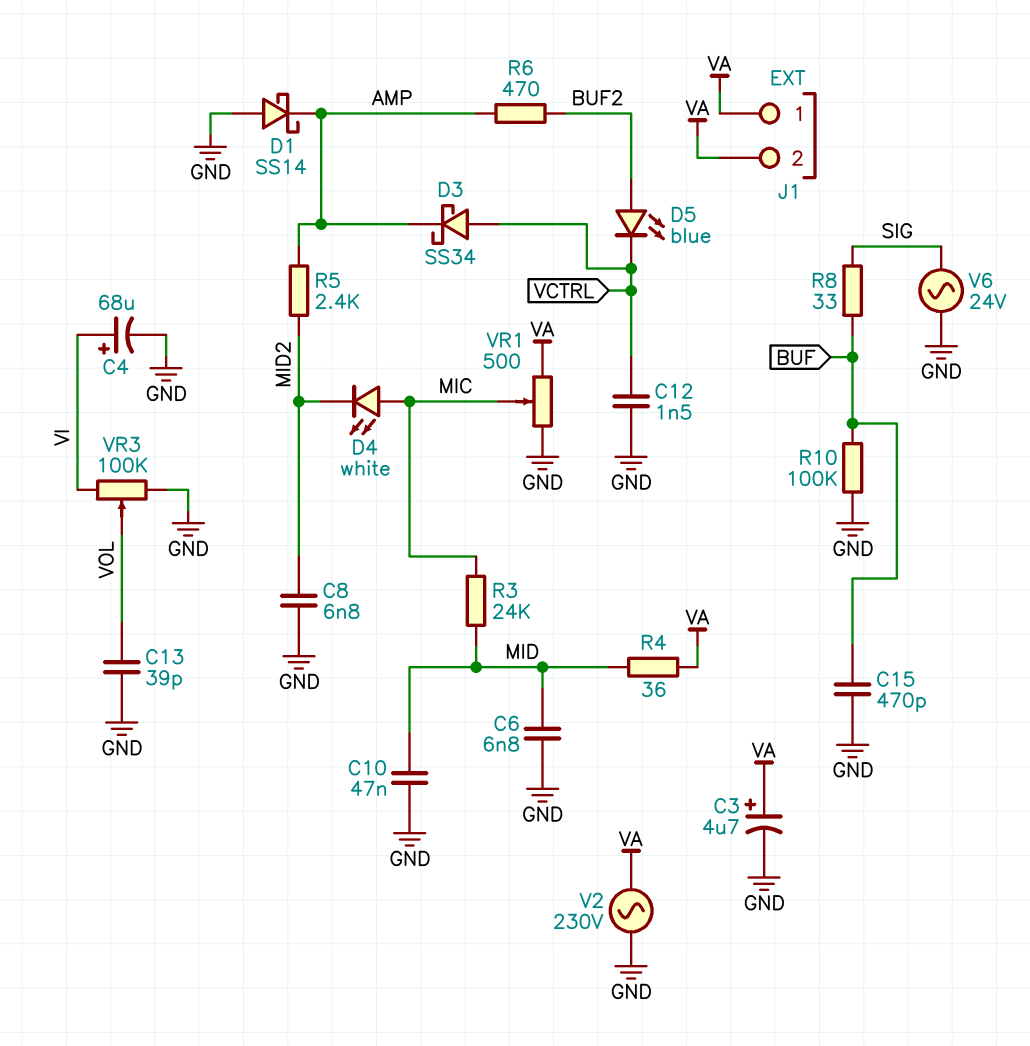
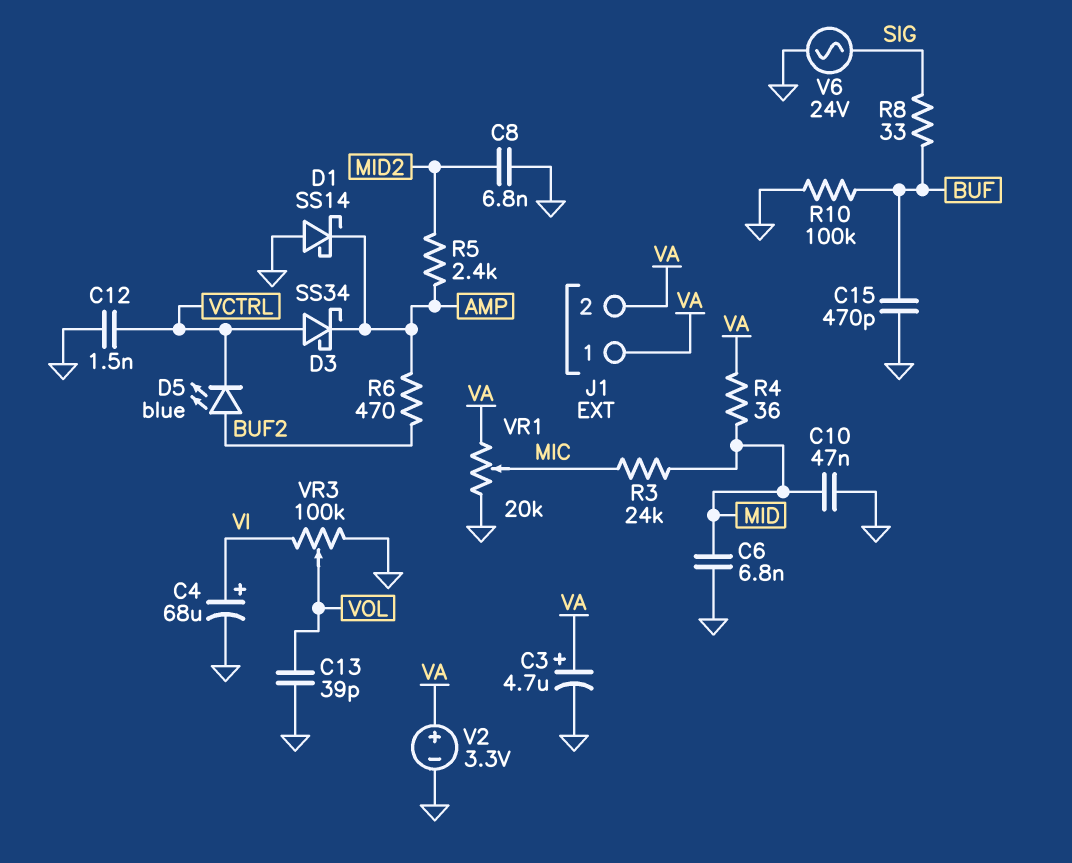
D4: LED white (A MIC, K MID2) -> none
V2: AC 230V (GND, VA) -> 3.3V (plus VA, minus GND)
VR1: 500 (GND, VA, wiper MIC) -> 20k (GND, VA, wiper MIC)

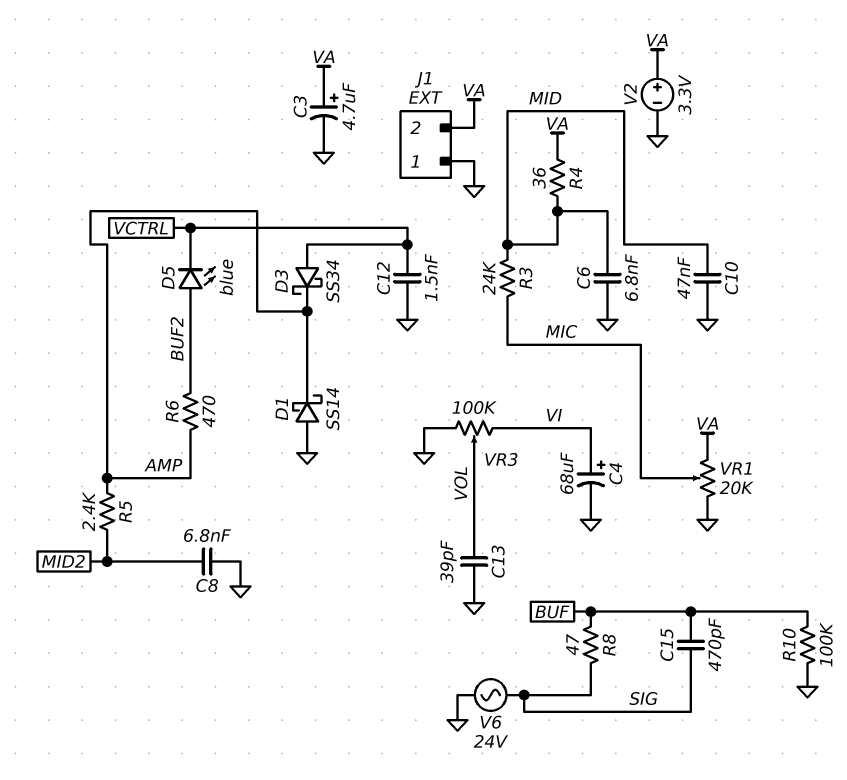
C15: 470pF (BUF, GND) -> 470pF (BUF, SIG)
J1 pin 1: VA -> GND
R8: 33 (BUF, SIG) -> 47 (BUF, SIG)

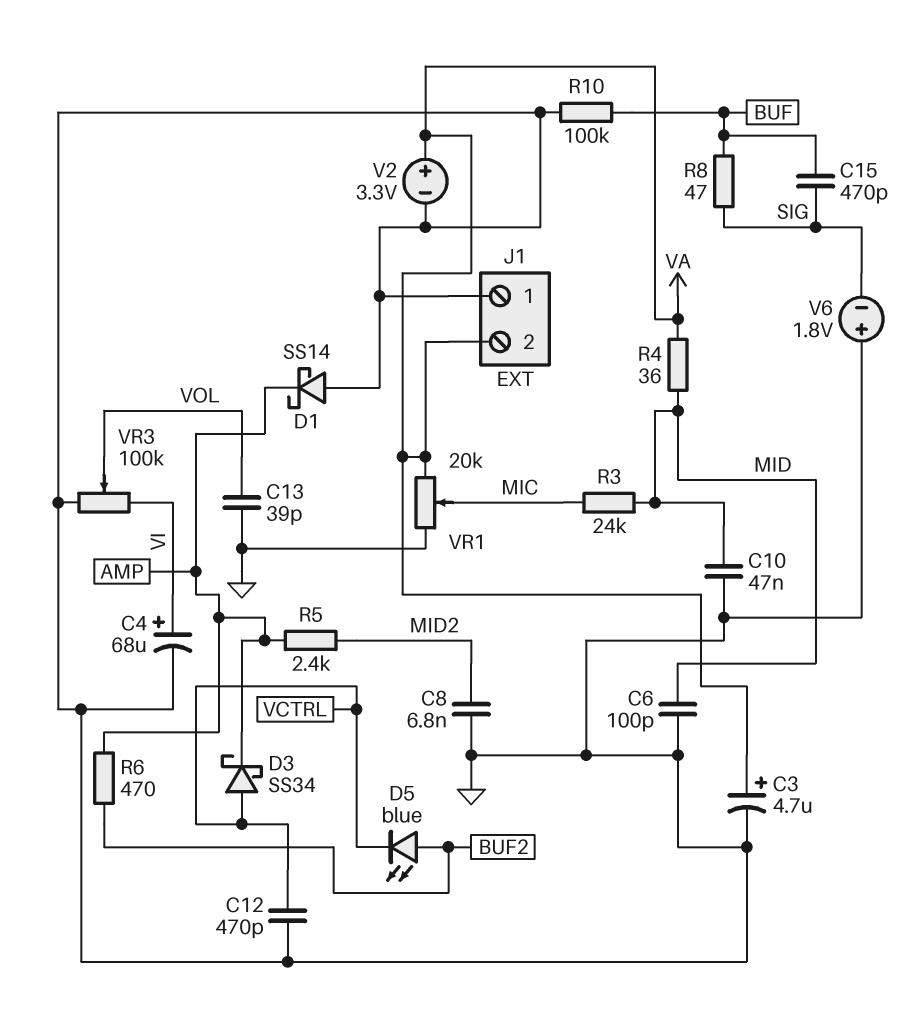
C6: 6.8nF (GND, MID) -> 100pF (GND, MID)
C12: 1.5nF (GND, VCTRL) -> 470pF (GND, VCTRL)
V6: AC 24V (GND, SIG) -> 1.8V (plus GND, minus SIG)

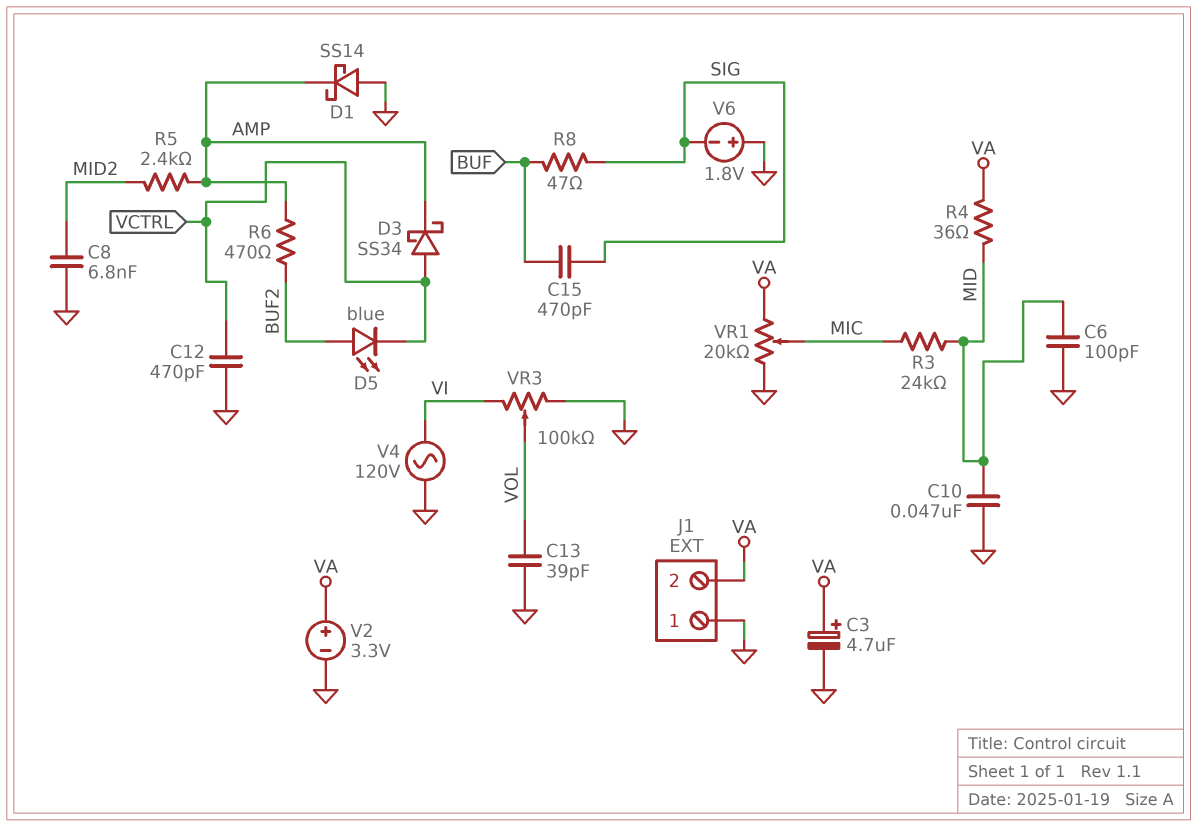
C4: 68uF (plus VI, minus GND) -> none
R10: 100k (BUF, GND) -> none
V4: none -> AC 120V (GND, VI)

